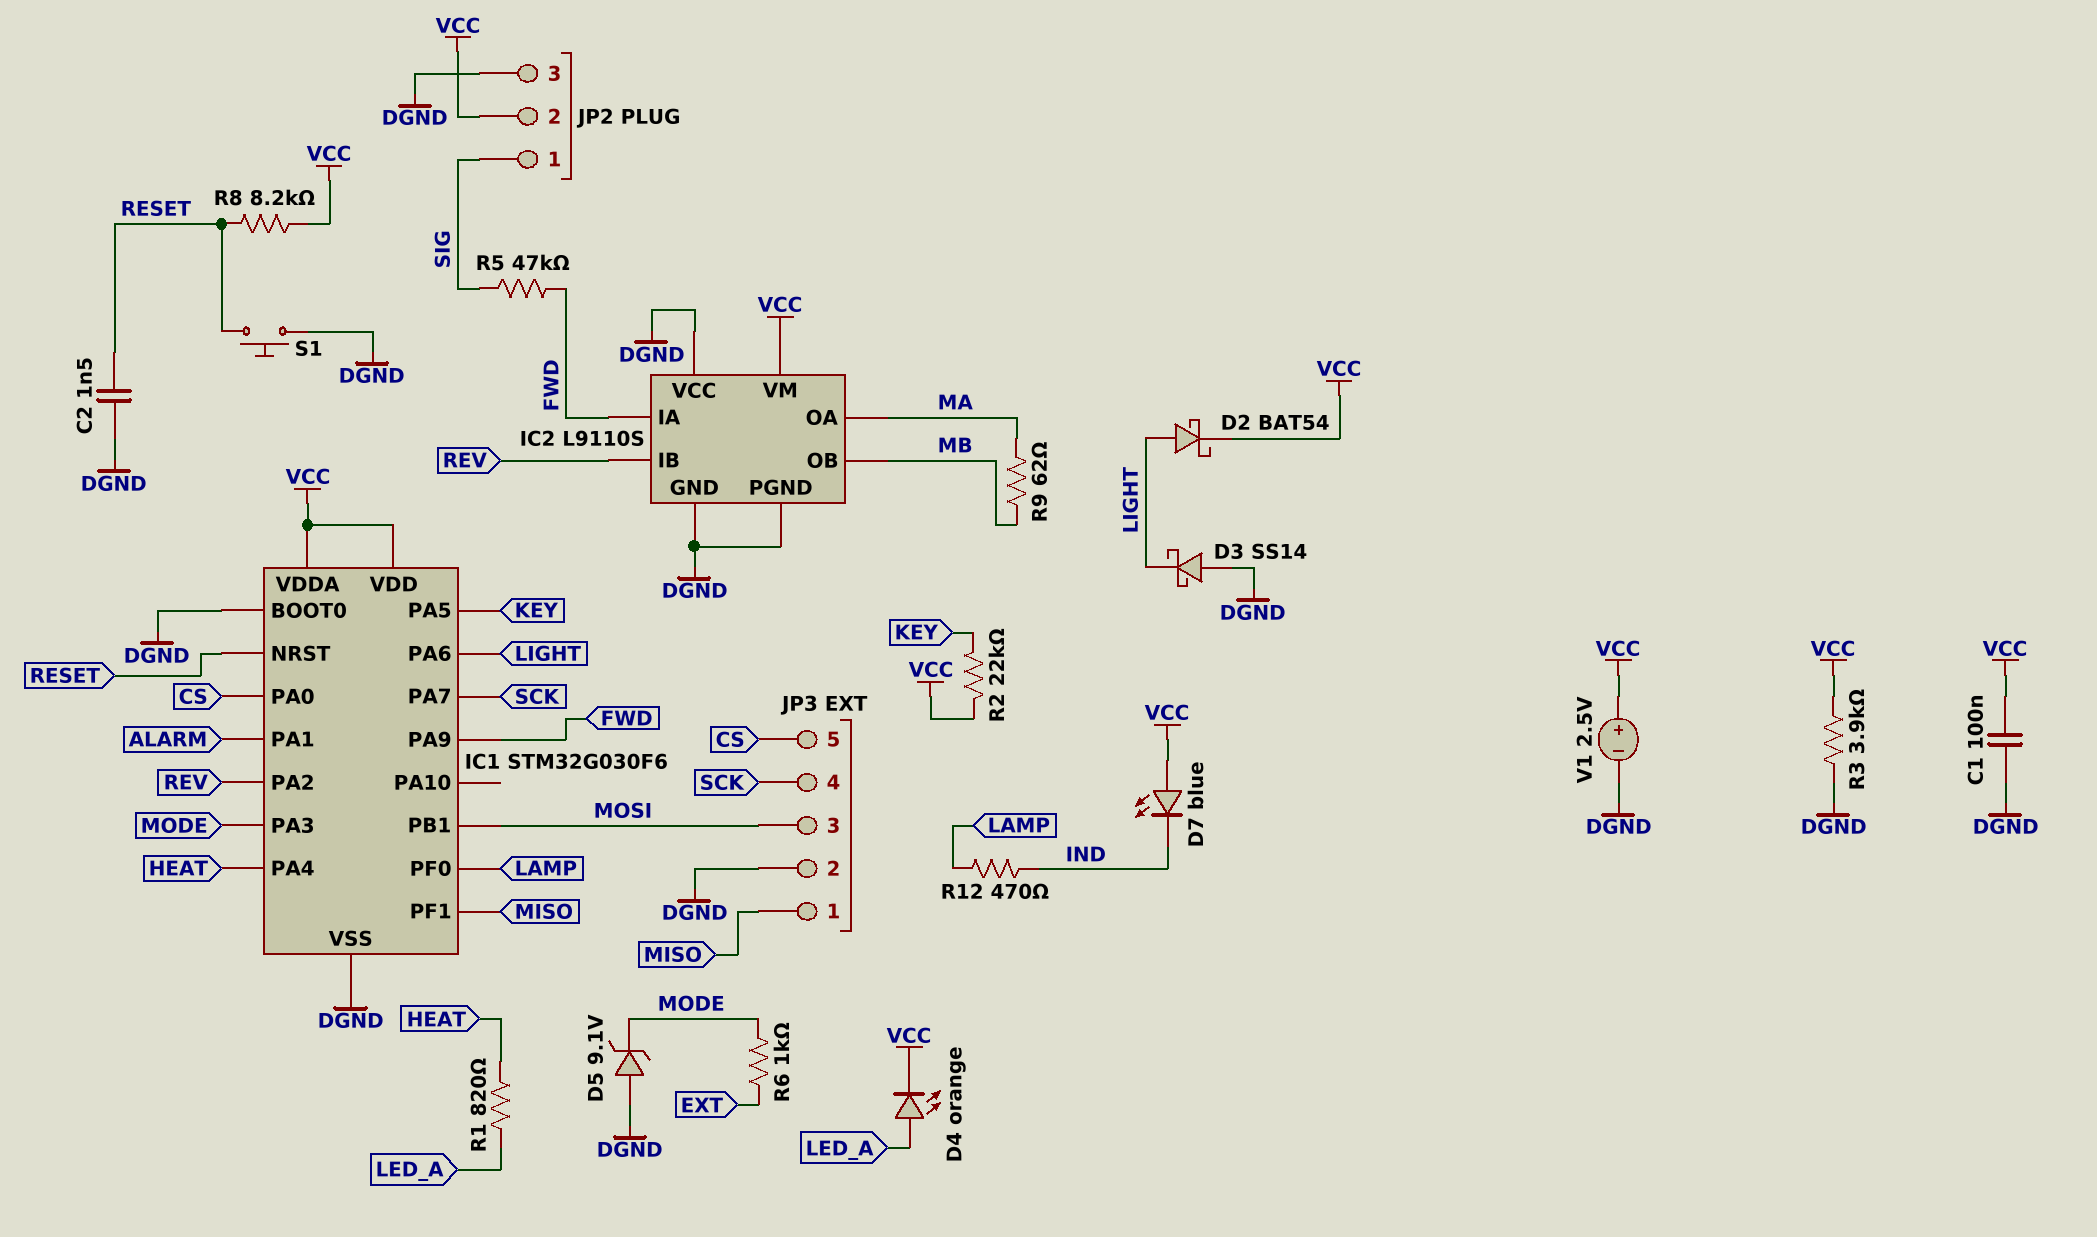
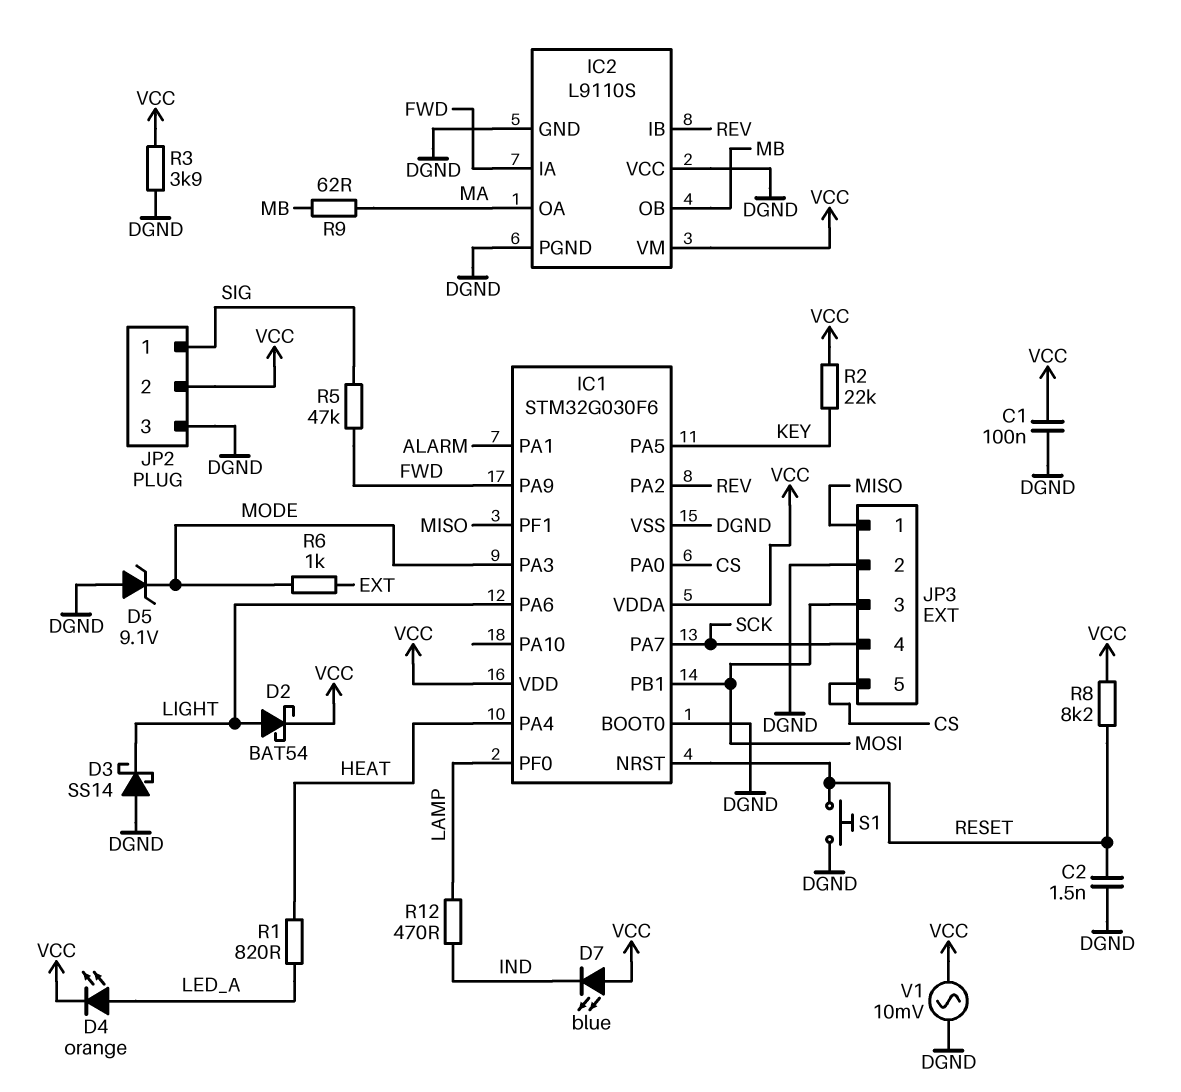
V1: 2.5V (plus VCC, minus DGND) -> AC 10mV (DGND, VCC)

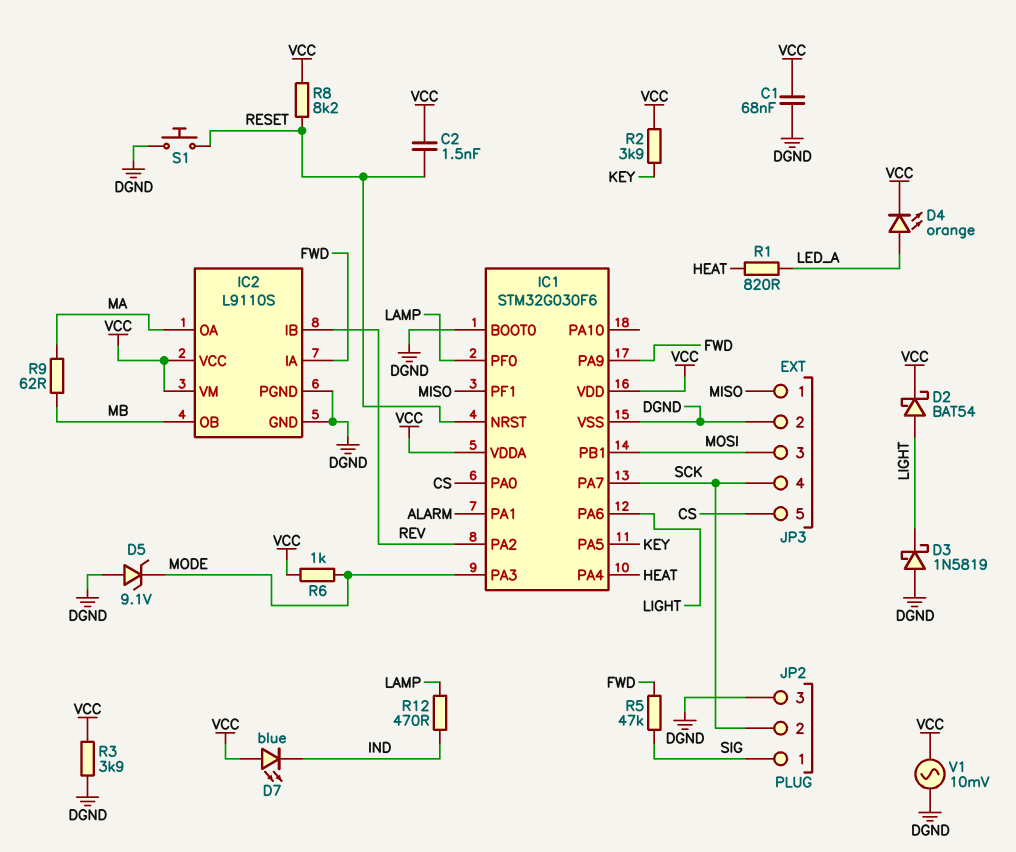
C1: 100nF (DGND, VCC) -> 68nF (DGND, VCC)
C2: 1.5nF (DGND, RESET) -> 1.5nF (RESET, VCC)
D3: schottky SS14 (A DGND, K LIGHT) -> schottky 1N5819 (A DGND, K LIGHT)
IC2 pin VCC: DGND -> VCC
JP2 pin 2: VCC -> SCK
R2: 22k (KEY, VCC) -> 3.9k (KEY, VCC)
R6: 1k (EXT, MODE) -> 1k (MODE, VCC)

